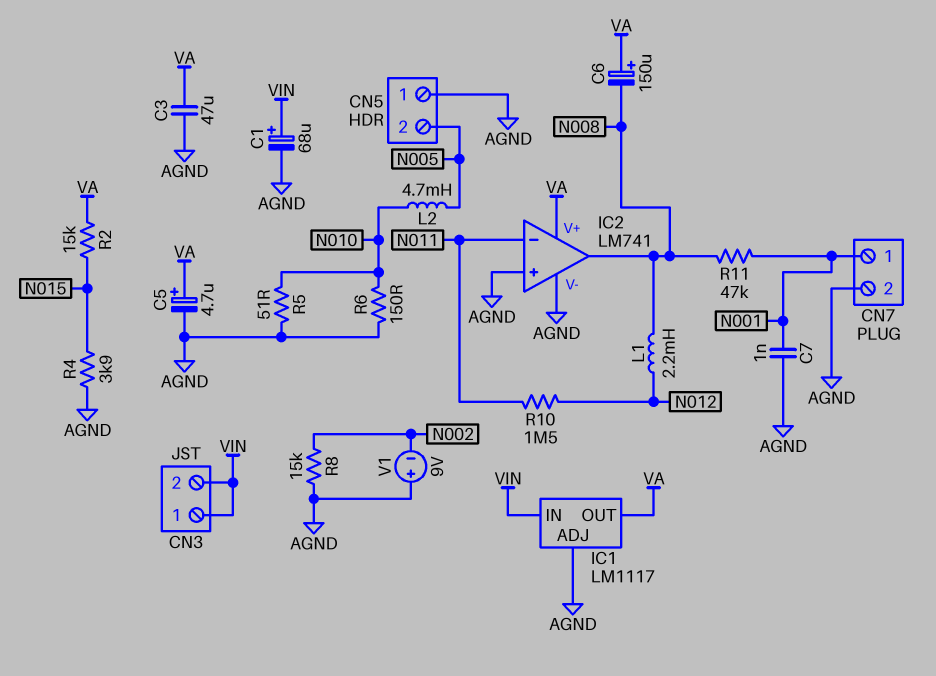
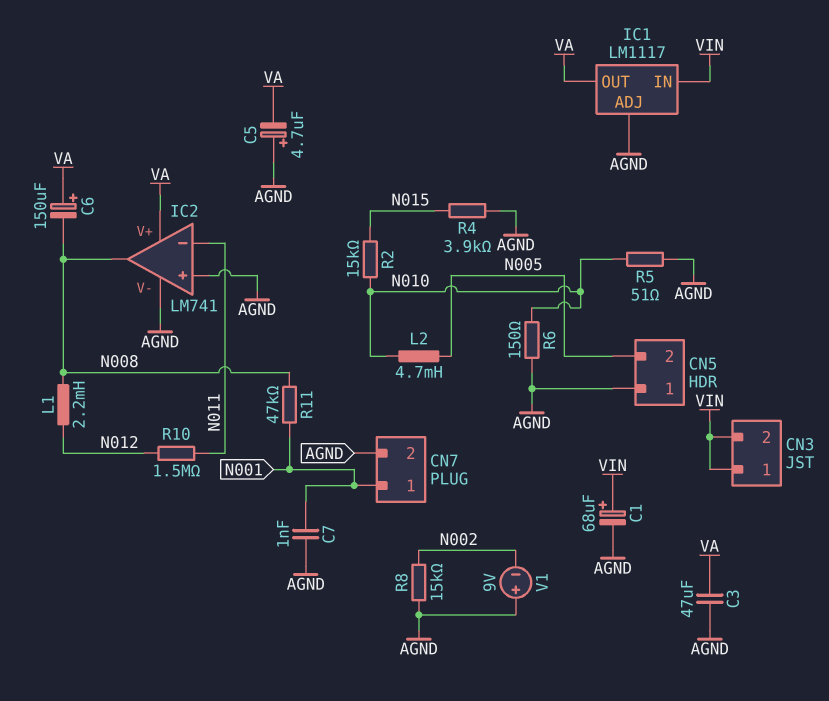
C5: 4.7uF (plus VA, minus AGND) -> 4.7uF (plus AGND, minus VA)
R2: 15k (N015, VA) -> 15k (N010, N015)

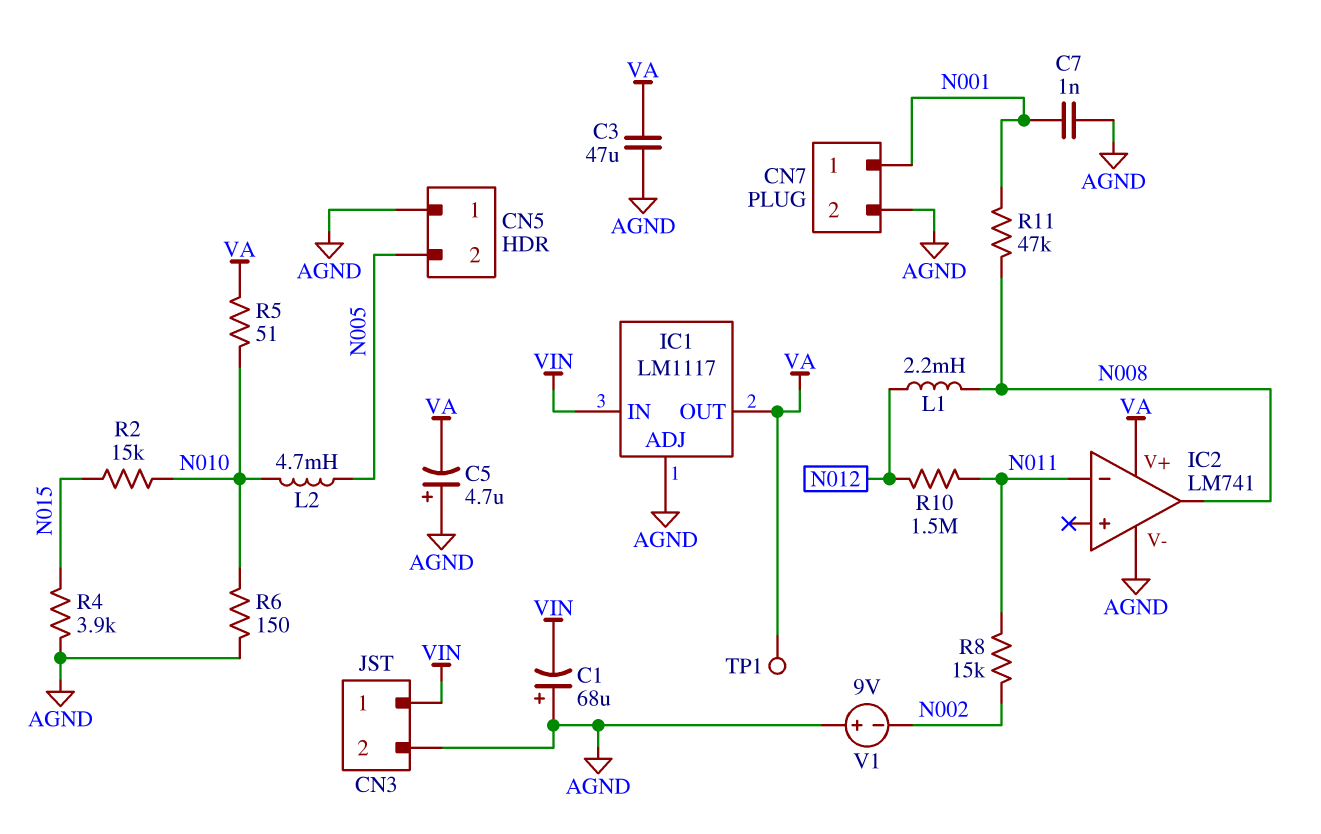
C1: 68uF (plus VIN, minus AGND) -> 68uF (plus AGND, minus VIN)
C6: 150uF (plus VA, minus N008) -> none
CN3 pin 2: VIN -> AGND
IC2 pin in+: AGND -> none
R5: 51 (AGND, N010) -> 51 (N010, VA)
R8: 15k (AGND, N002) -> 15k (N002, N011)
TP1: none -> test point (VA)

